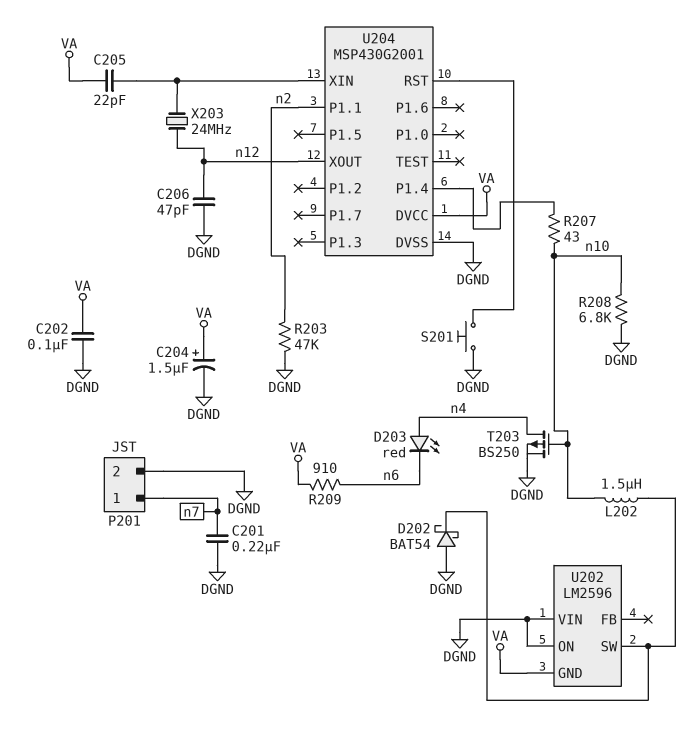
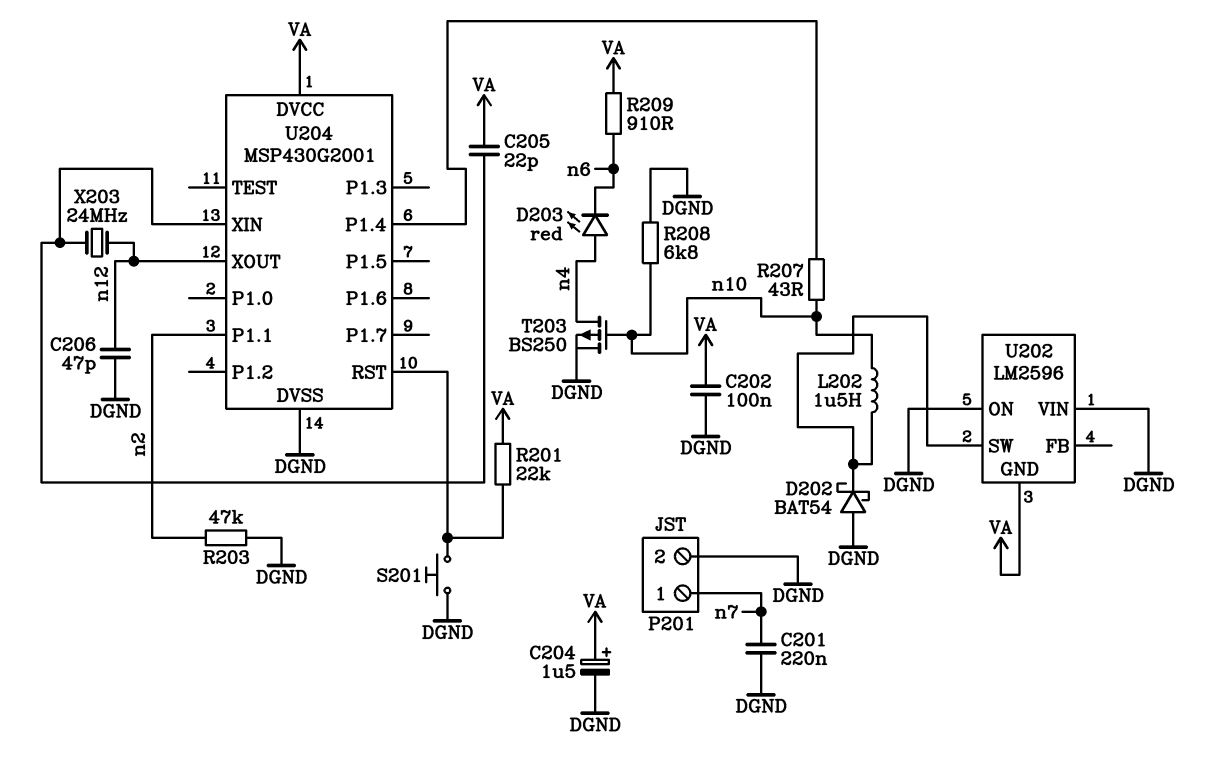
R201: none -> 22k (U204/RST, VA)

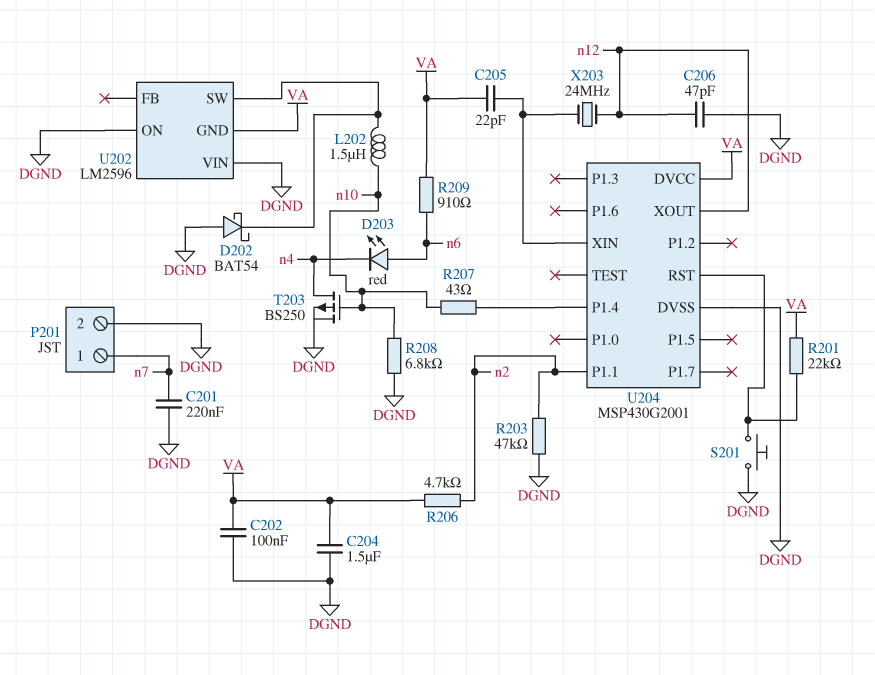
C204: 1.5uF (plus VA, minus DGND) -> 1.5uF (DGND, VA)
D203: LED red (A n4, K n6) -> LED red (A n6, K n4)
R206: none -> 4.7k (VA, n2)

